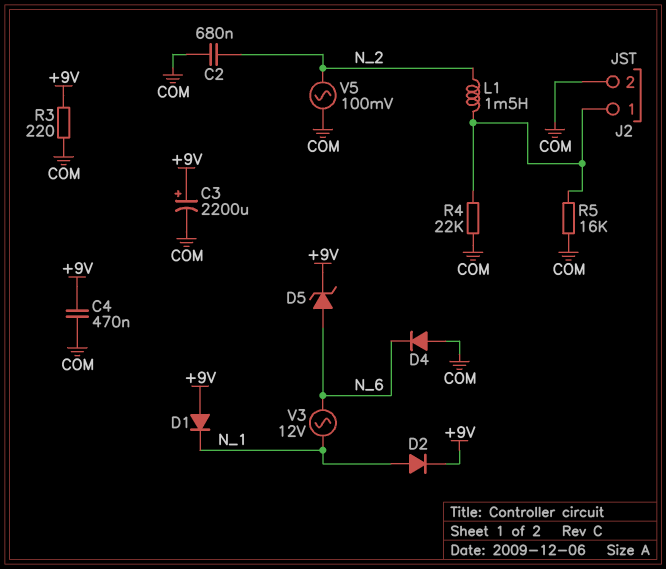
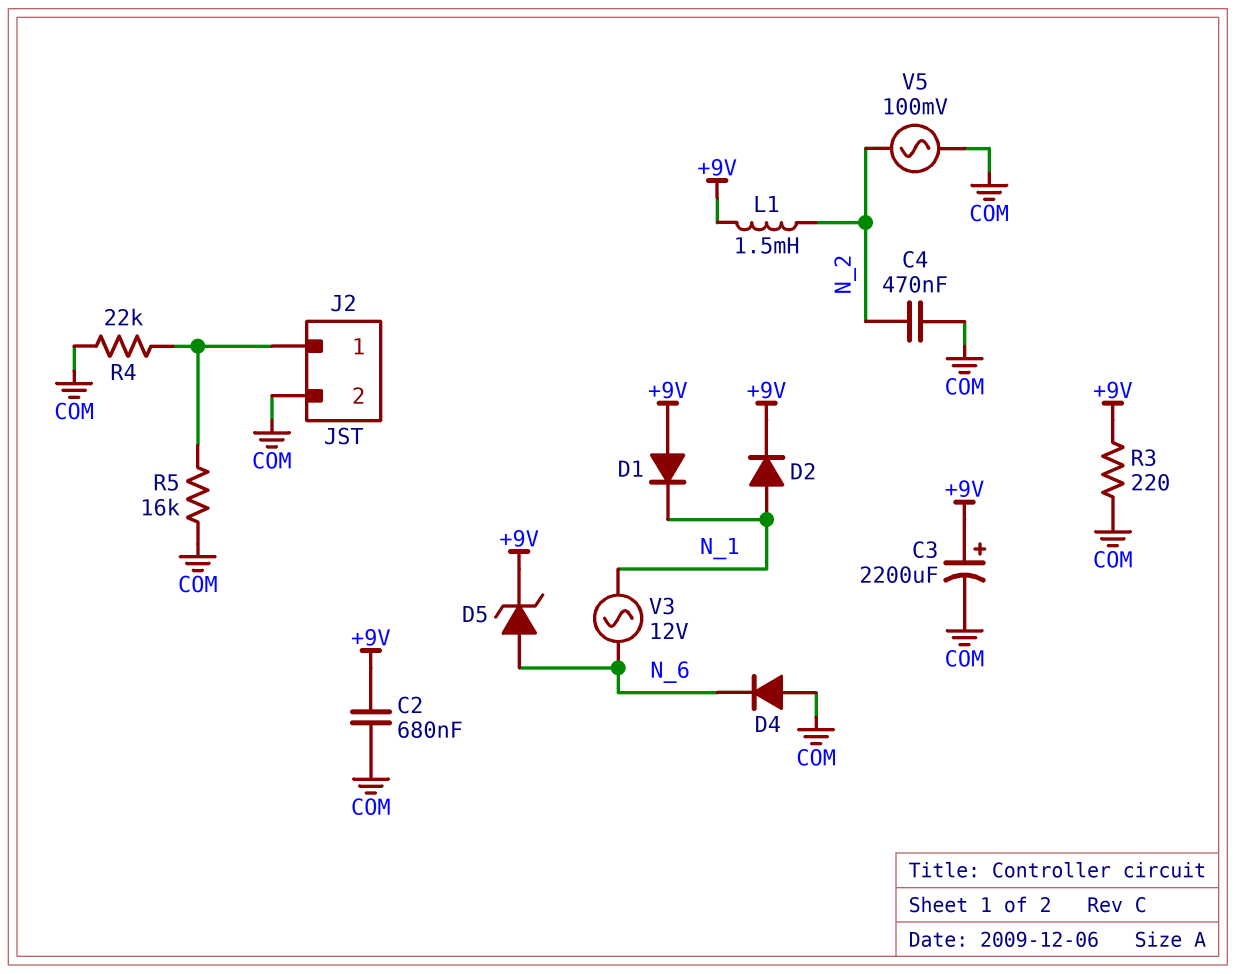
C2: 680nF (COM, N_2) -> 680nF (+9V, COM)
C4: 470nF (+9V, COM) -> 470nF (COM, N_2)
L1: 1.5mH (J2/1, N_2) -> 1.5mH (+9V, N_2)

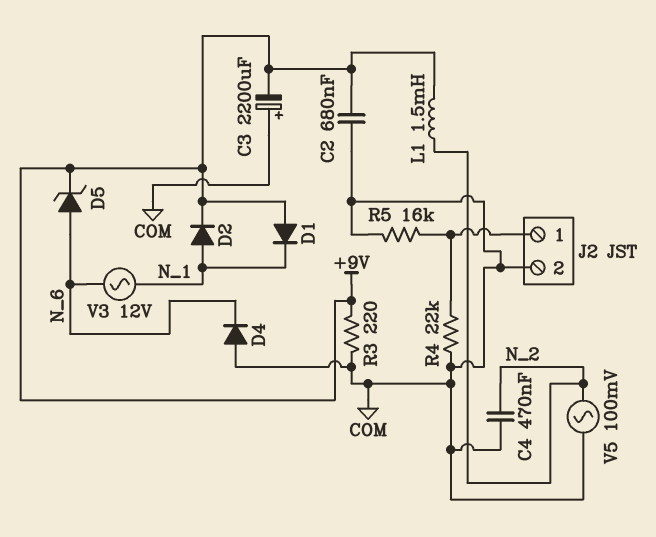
C3: 2200uF (plus +9V, minus COM) -> 2200uF (plus COM, minus +9V)

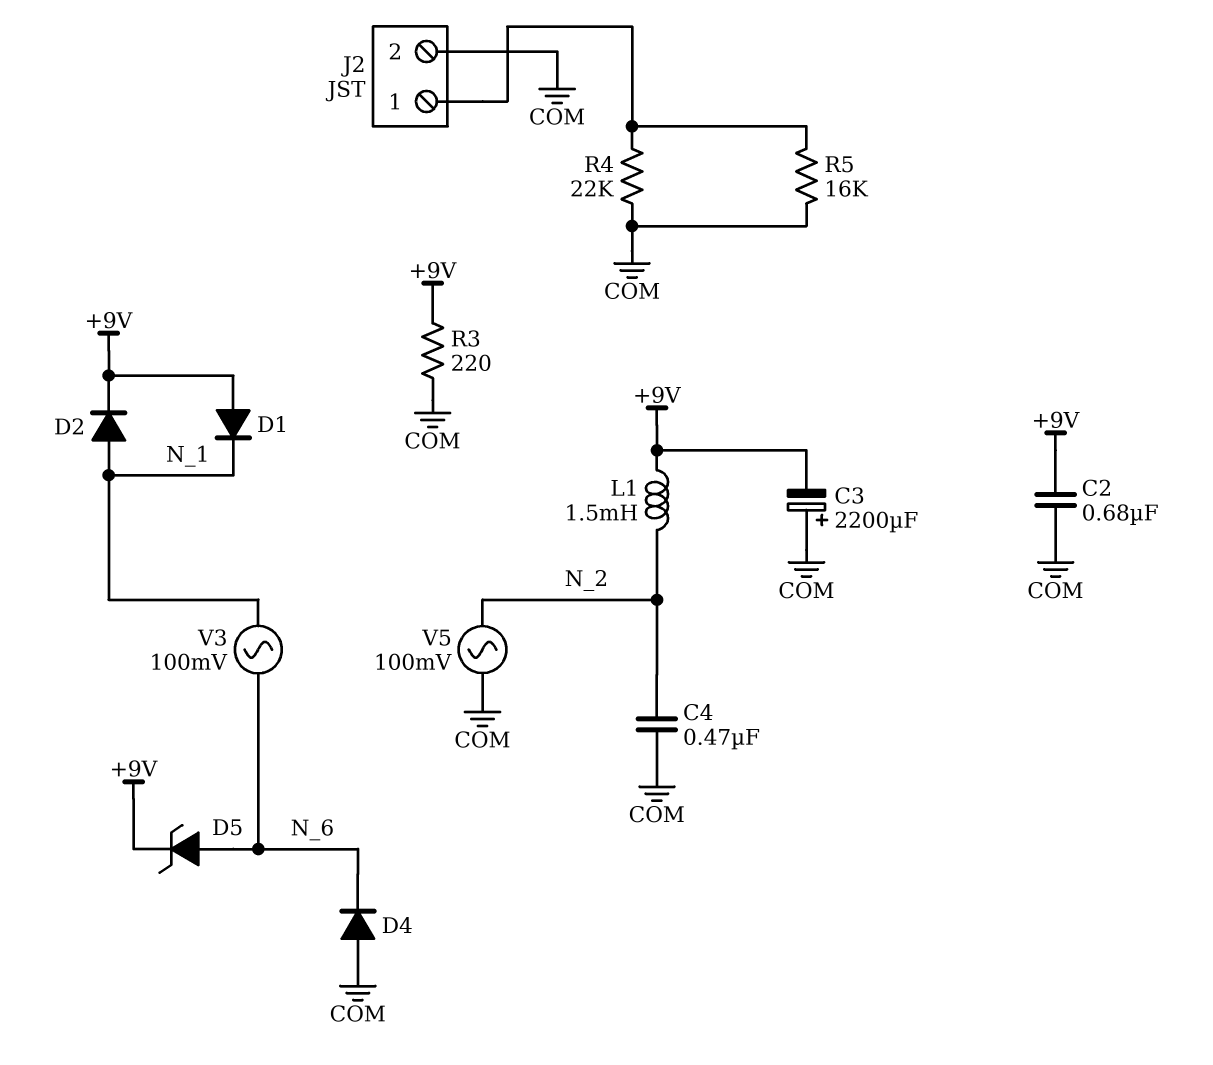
V3: AC 12V (N_1, N_6) -> AC 100mV (N_1, N_6)

